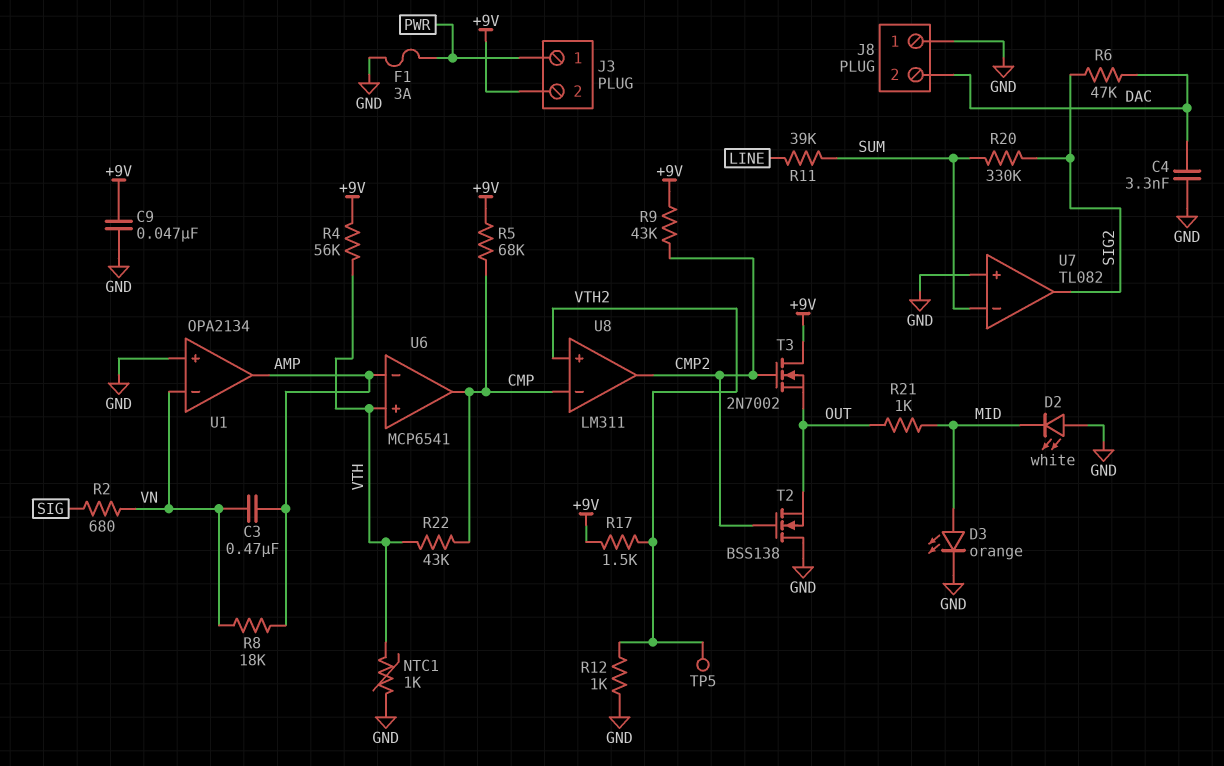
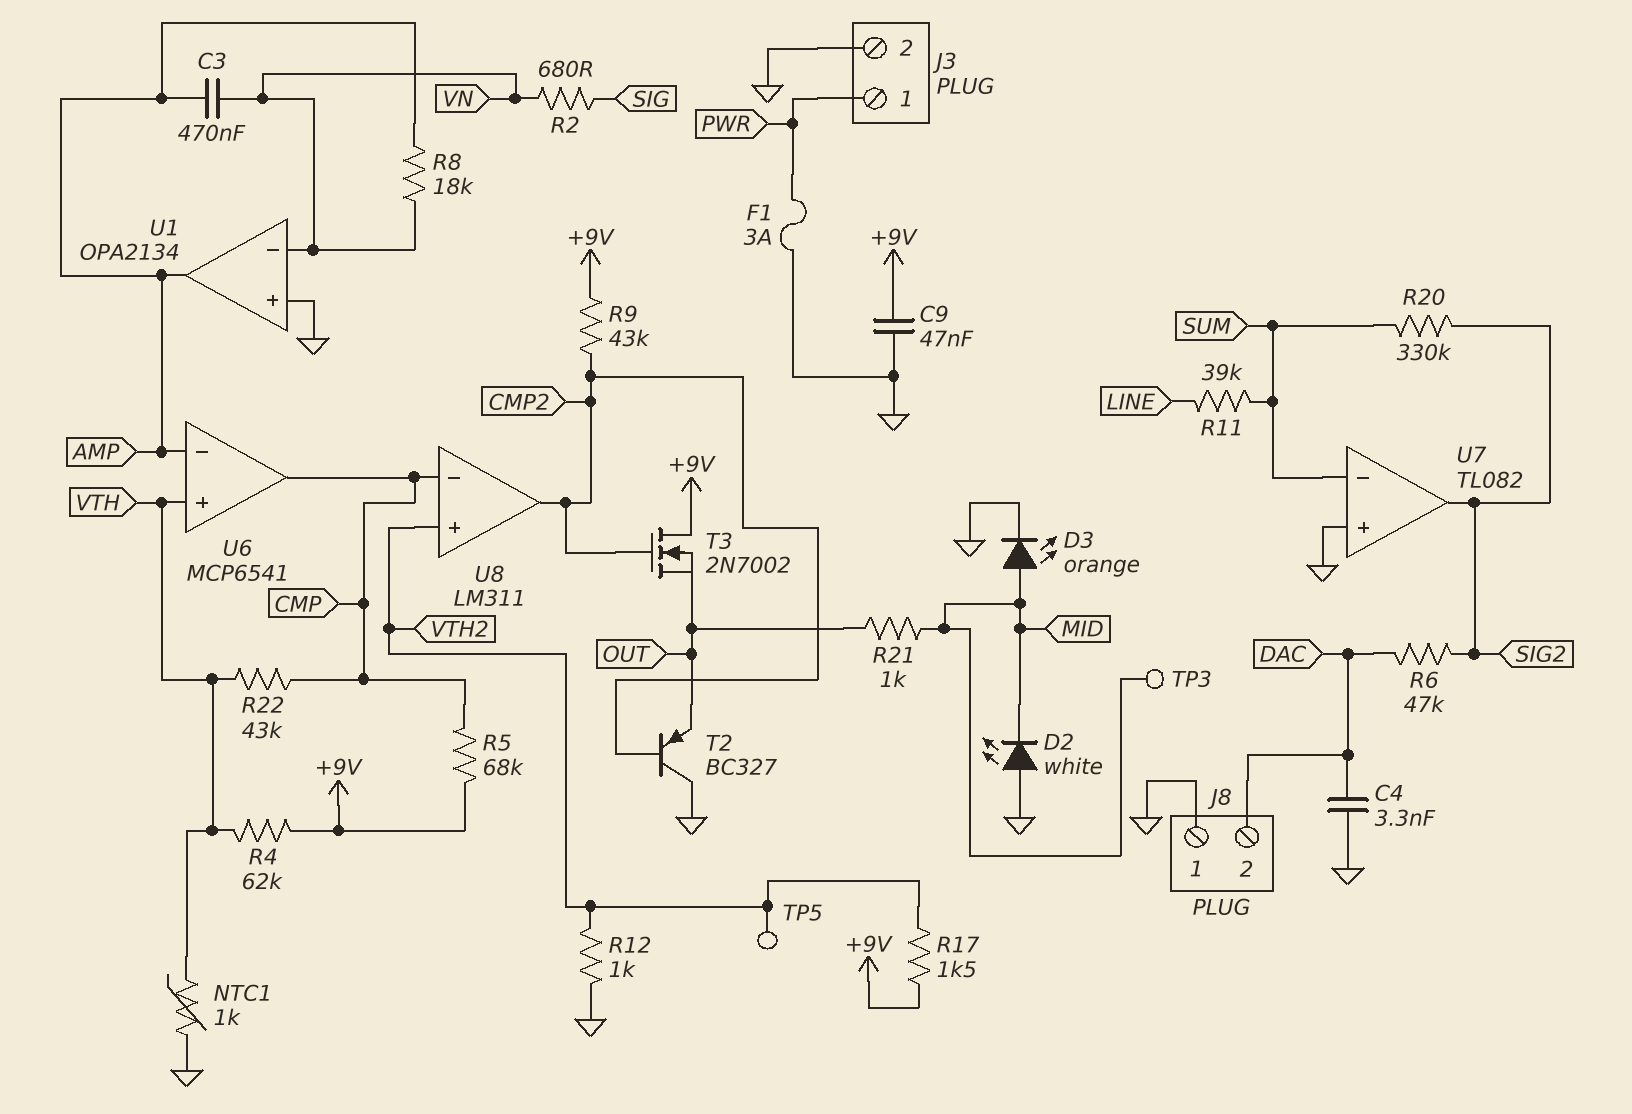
J3 pin 2: +9V -> GND
R4: 56k (+9V, VTH) -> 62k (+9V, VTH)
T2: NMOS BSS138 (G CMP2, D GND, S OUT) -> PNP BC327 (B CMP2, C GND, E OUT)
TP3: none -> test point (MID)

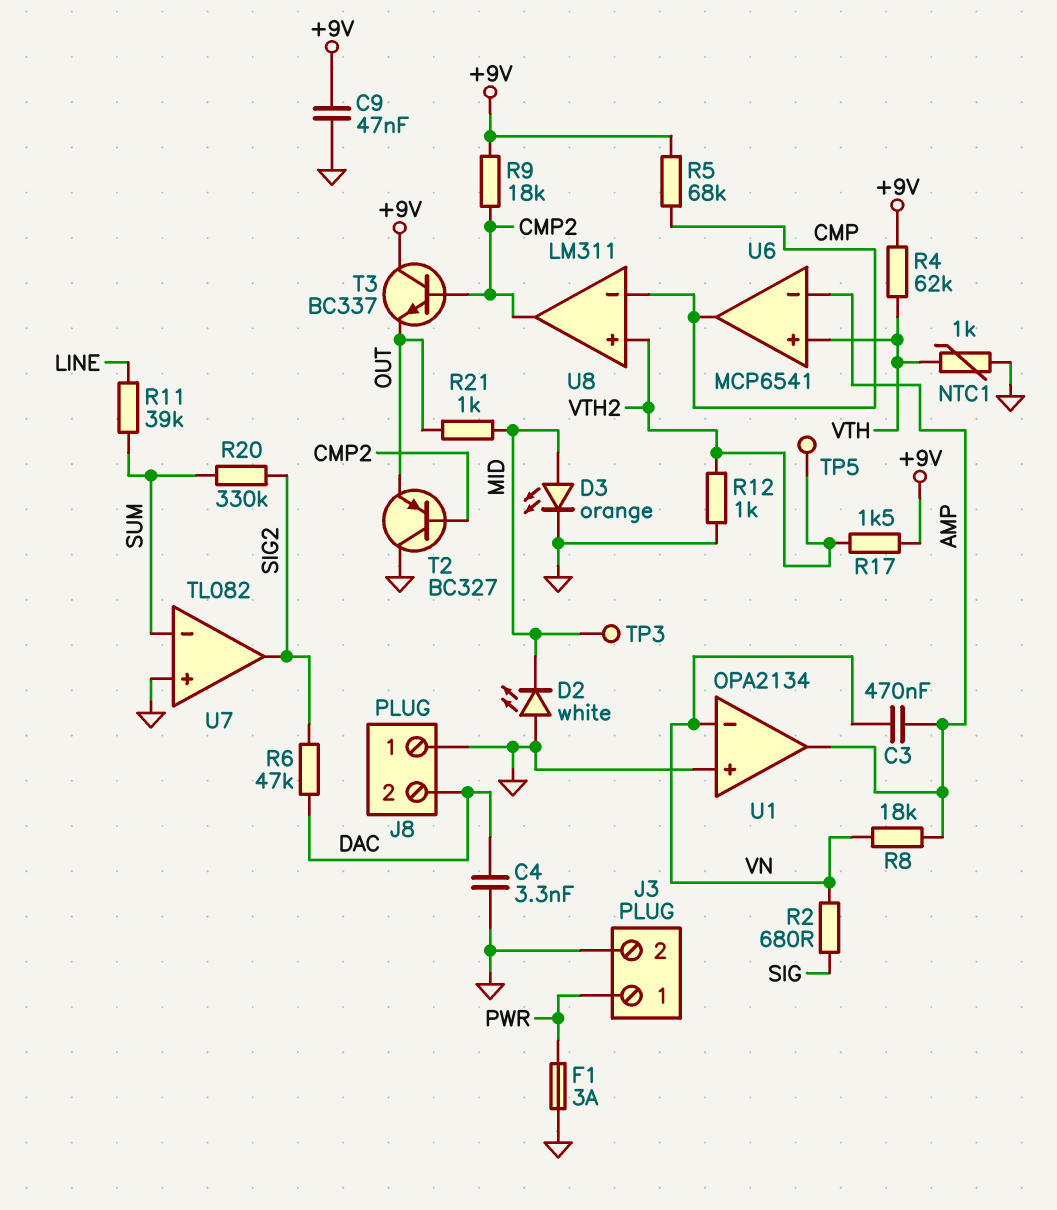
R9: 43k (+9V, CMP2) -> 18k (+9V, CMP2)
R22: 43k (CMP, VTH) -> none
T3: NMOS 2N7002 (G CMP2, D +9V, S OUT) -> NPN BC337 (B CMP2, C +9V, E OUT)

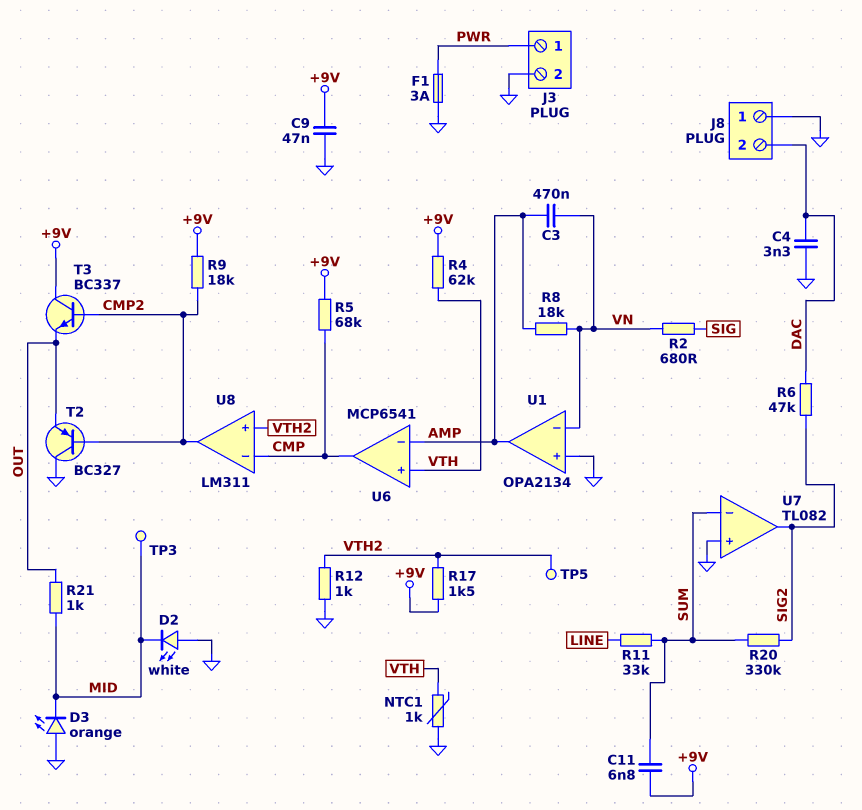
C11: none -> 6.8nF (+9V, SUM)
D3: LED orange (A MID, K GND) -> LED orange (A GND, K MID)
R11: 39k (LINE, SUM) -> 33k (LINE, SUM)

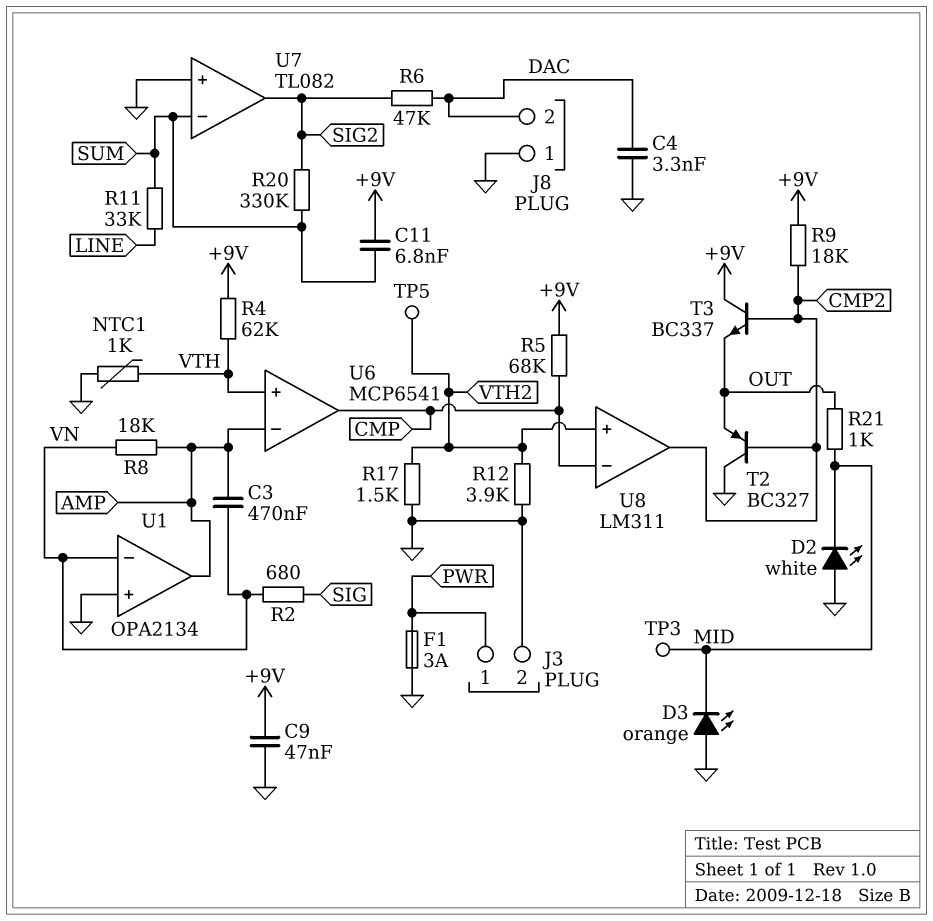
R12: 1k (GND, VTH2) -> 3.9k (GND, VTH2)
R17: 1.5k (+9V, VTH2) -> 1.5k (GND, VTH2)

